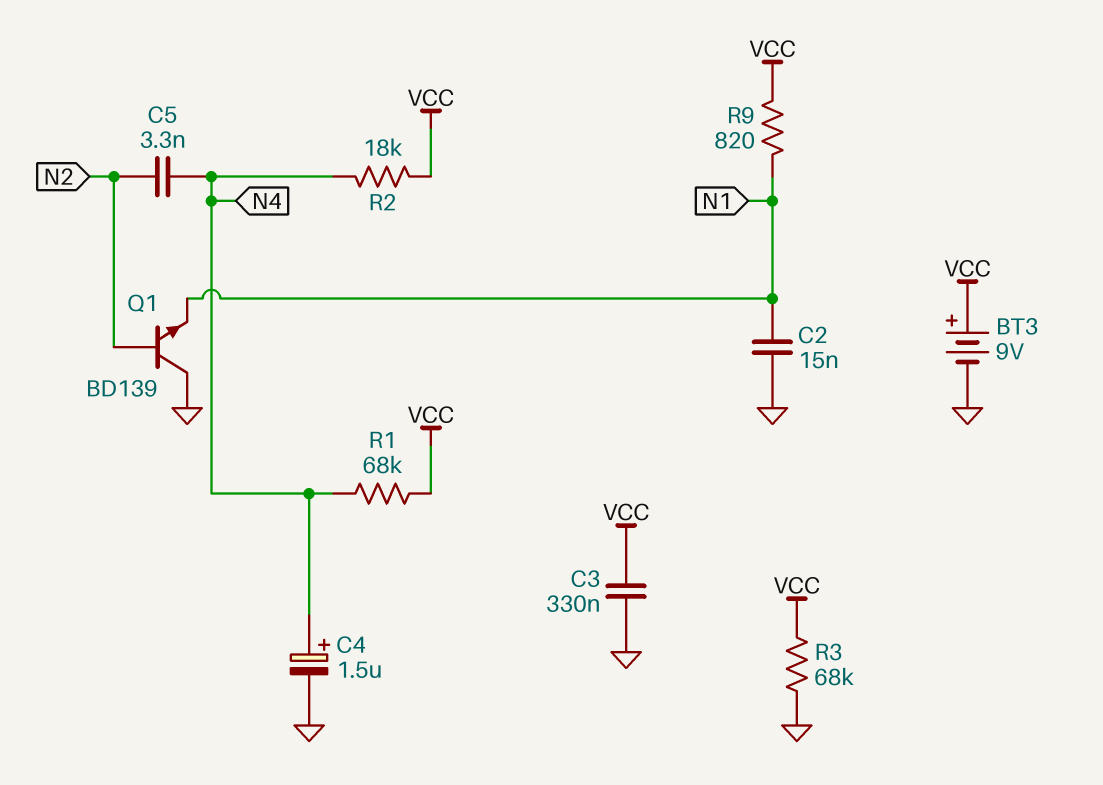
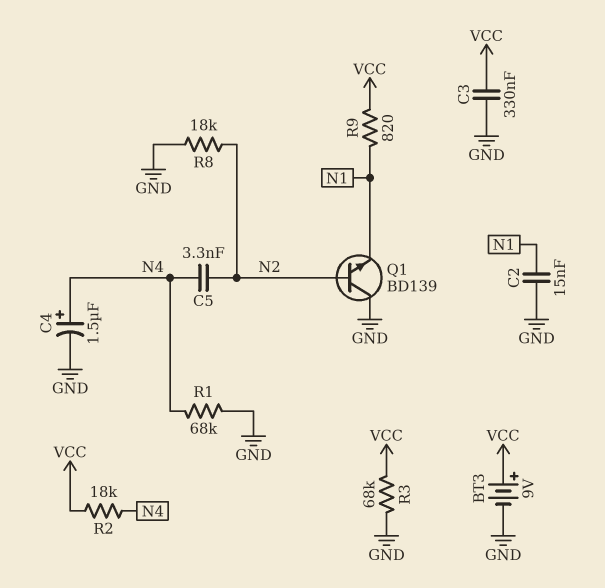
R1: 68k (N4, VCC) -> 68k (GND, N4)
R8: none -> 18k (GND, N2)

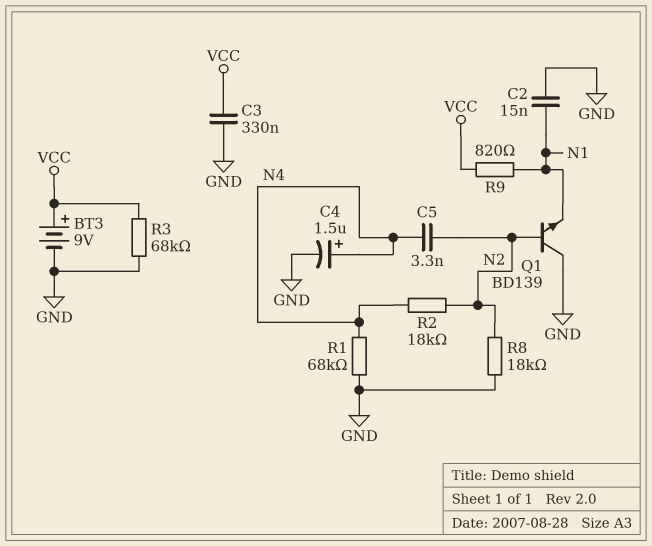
R2: 18k (N4, VCC) -> 18k (N2, N4)

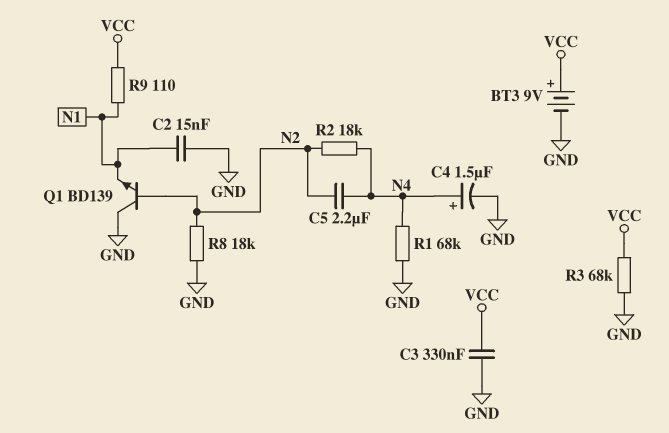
C5: 3.3nF (N2, N4) -> 2.2uF (N2, N4)
R9: 820 (N1, VCC) -> 110 (N1, VCC)

